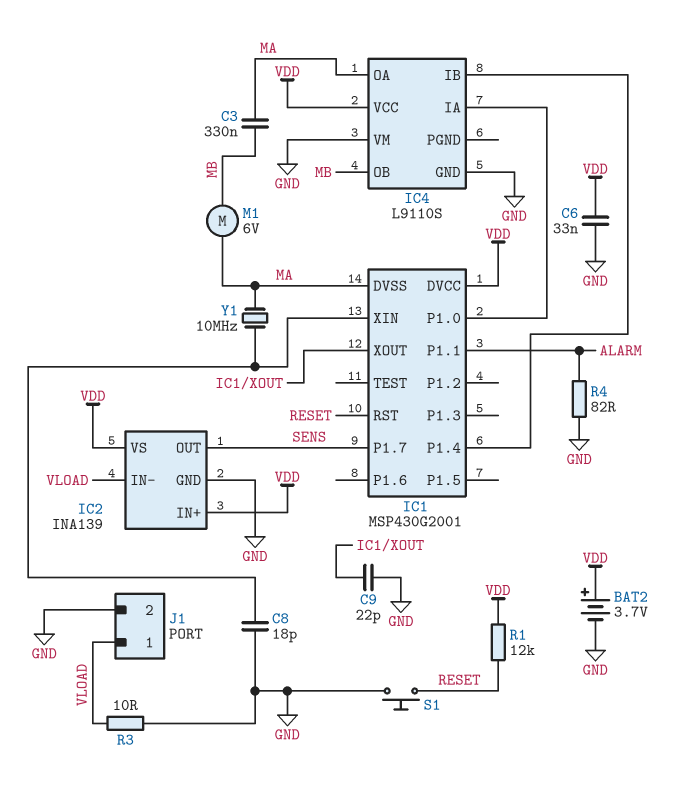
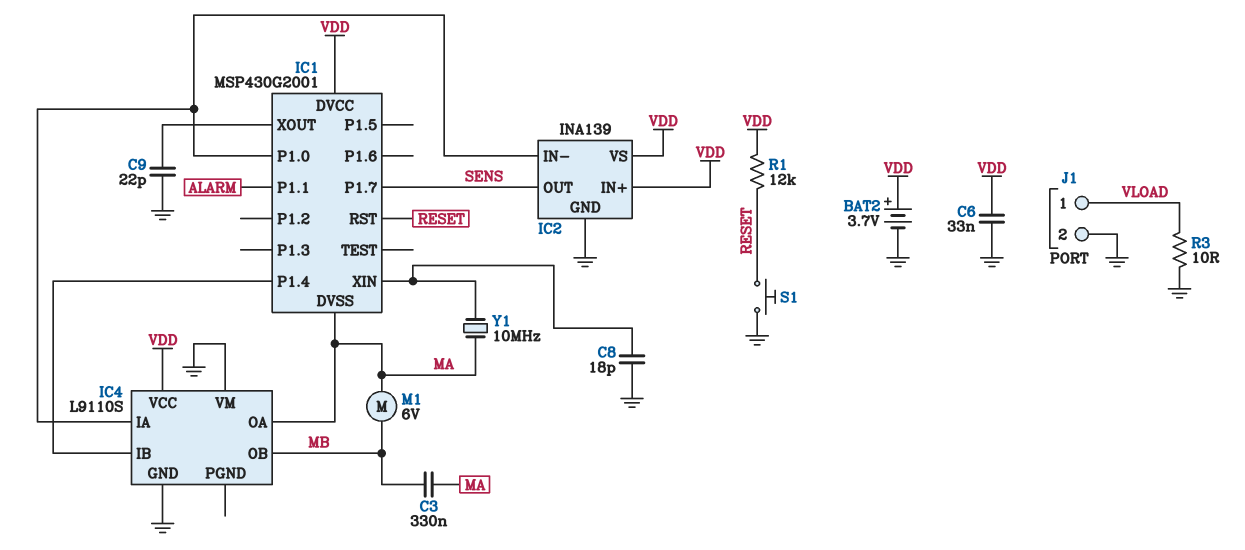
IC2 pin IN-: VLOAD -> IC1/P1.0
R4: 82 (ALARM, GND) -> none

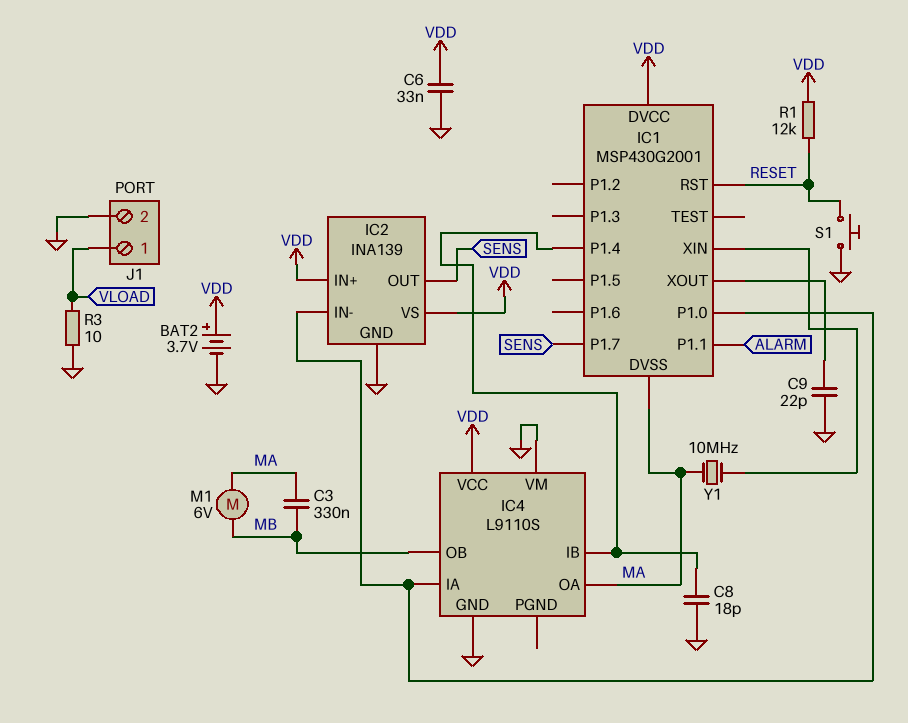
C8: 18pF (GND, IC1/XIN) -> 18pF (GND, IC1/P1.4)

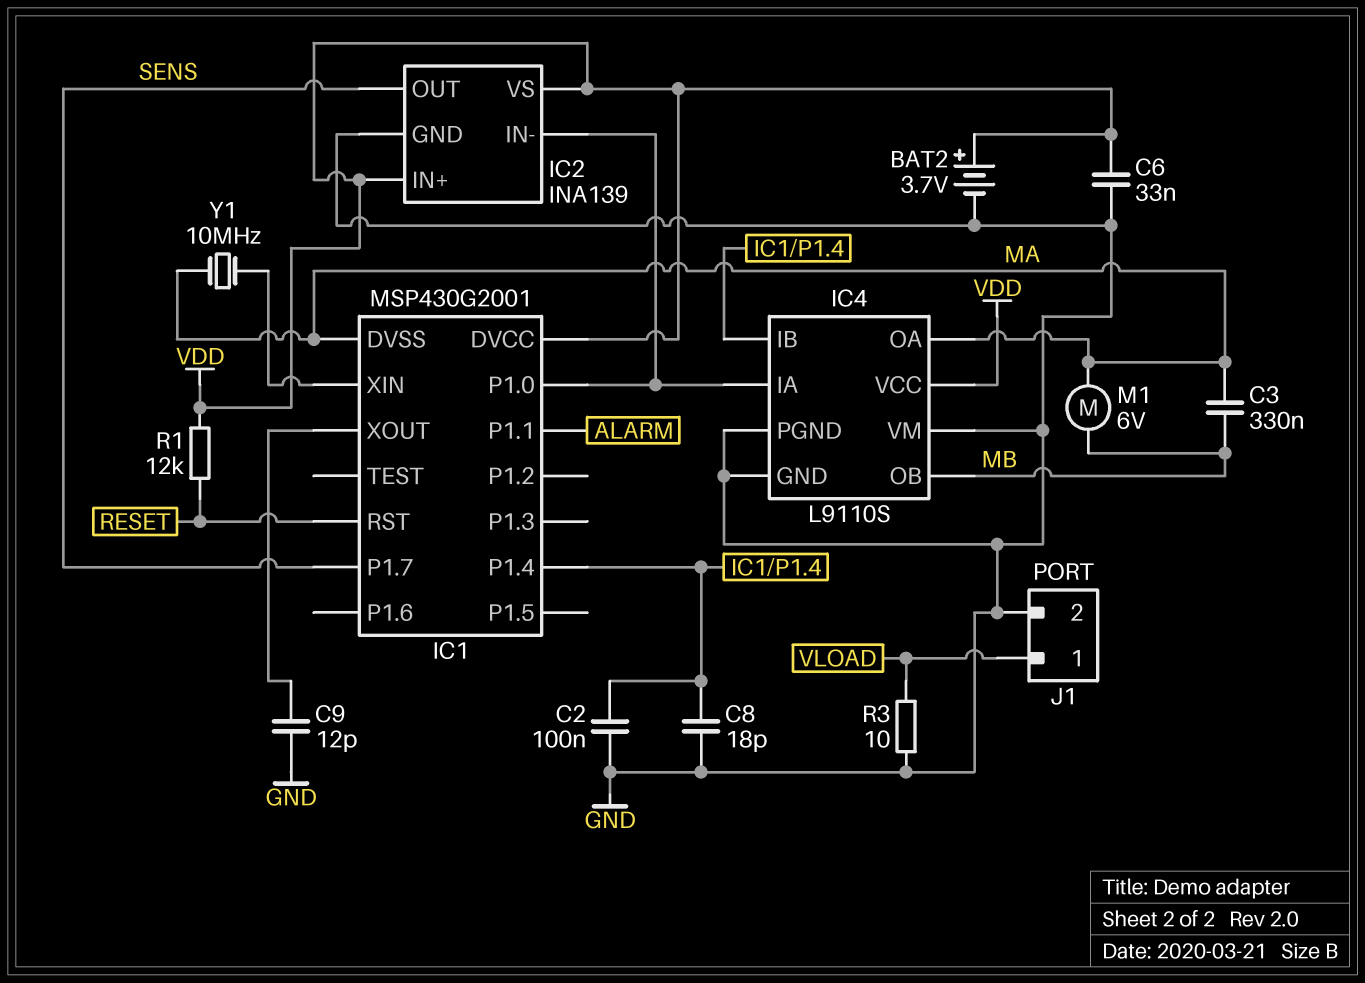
C2: none -> 100nF (GND, IC1/P1.4)
C9: 22pF (GND, IC1/XOUT) -> 12pF (GND, IC1/XOUT)
IC4 pin PGND: none -> GND
S1: button (GND, RESET) -> none

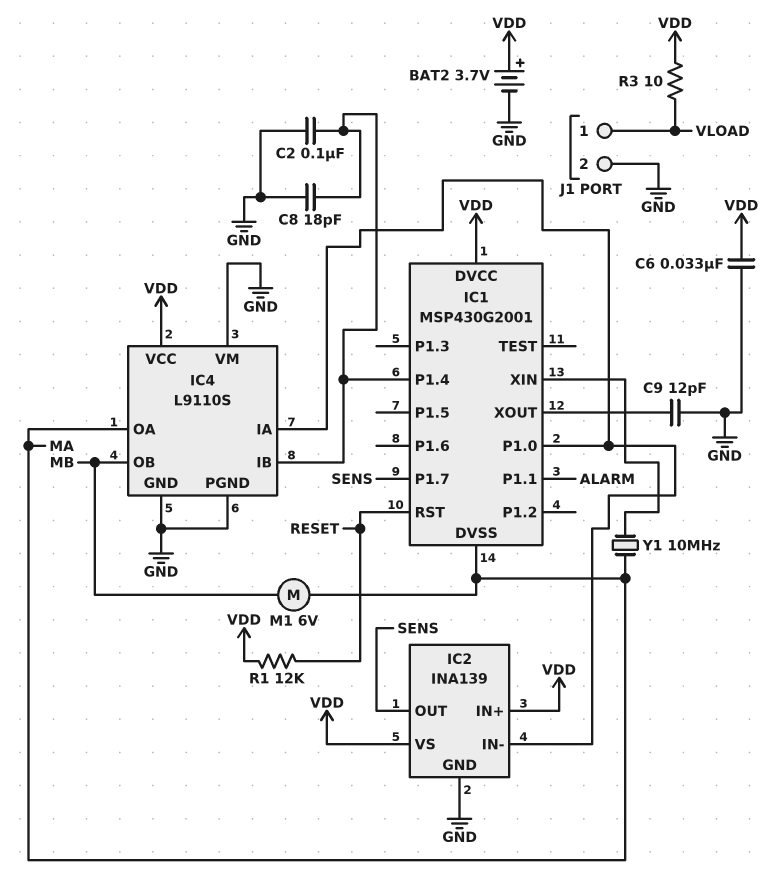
C3: 330nF (MA, MB) -> none
R3: 10 (GND, VLOAD) -> 10 (VDD, VLOAD)

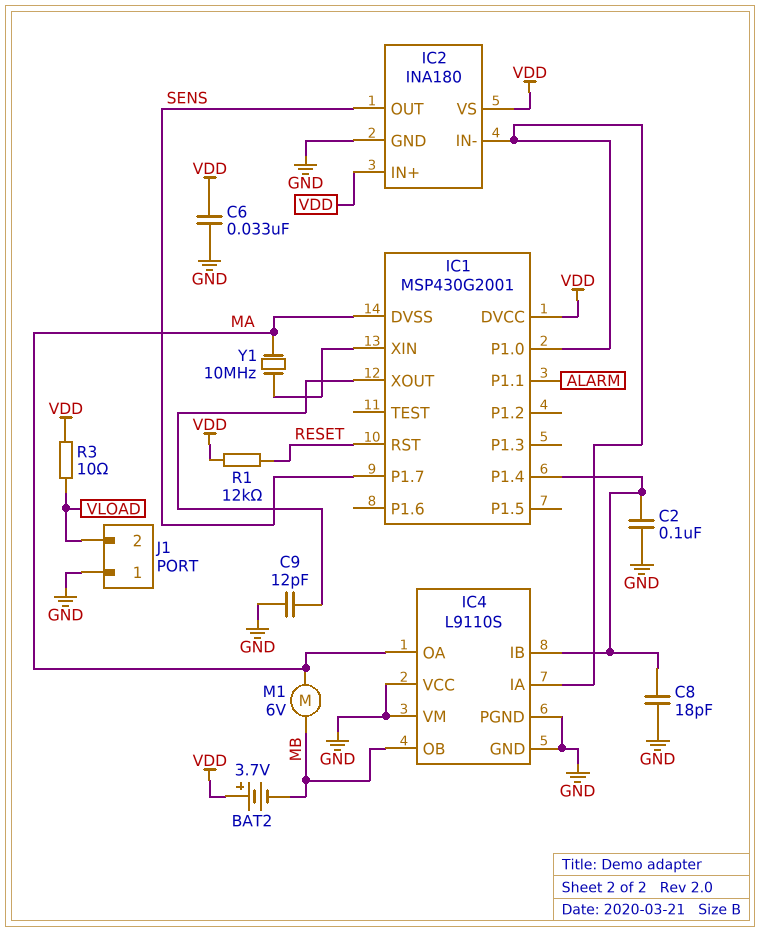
BAT2: 3.7V (plus VDD, minus GND) -> 3.7V (plus VDD, minus MB)
IC2: INA139 -> INA180
IC4 pin VCC: VDD -> GND
J1 pin 1: VLOAD -> GND
J1 pin 2: GND -> VLOAD

